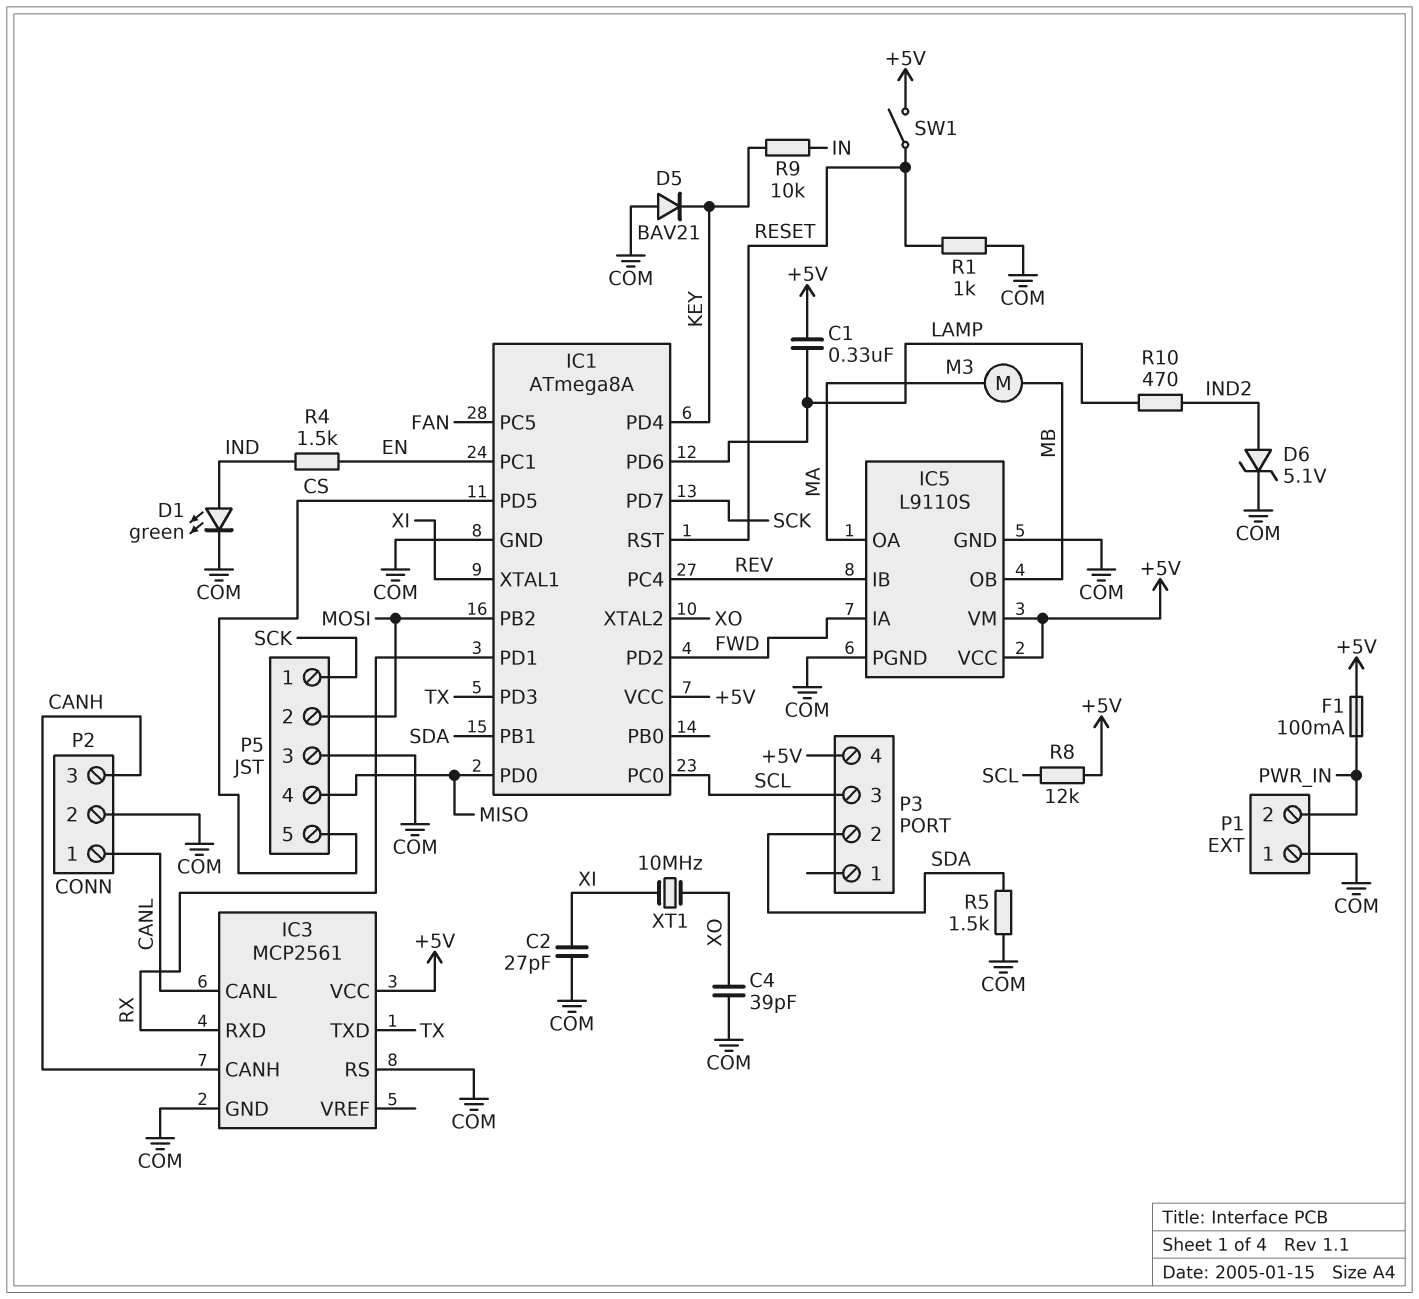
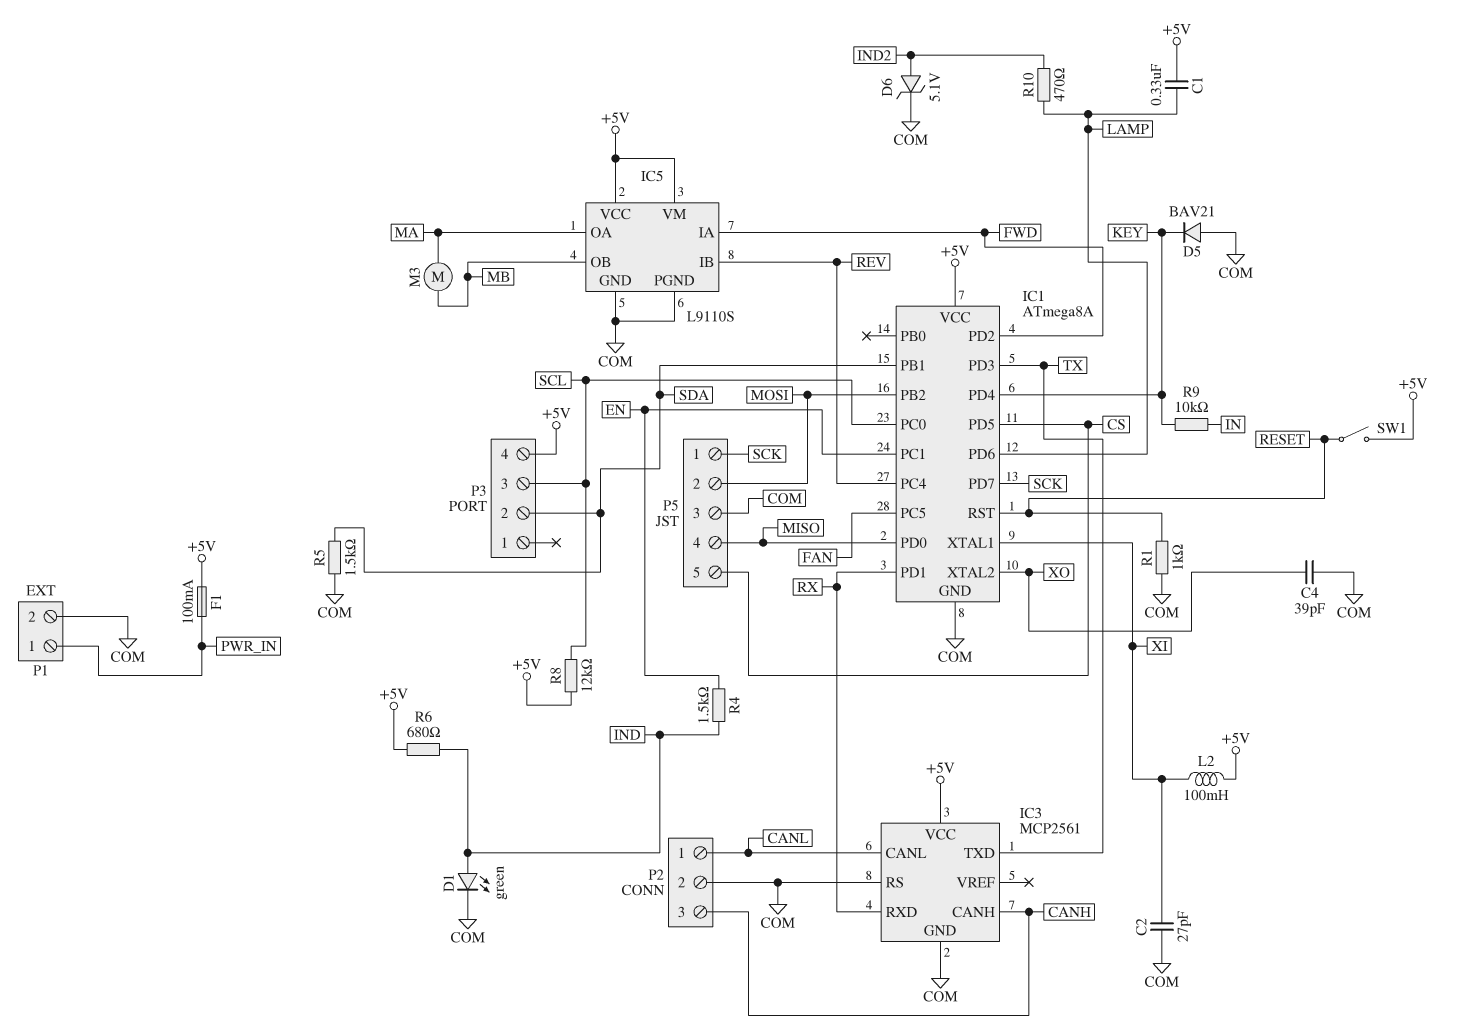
L2: none -> 100mH (+5V, XI)
P1 pin 1: COM -> PWR_IN
P1 pin 2: PWR_IN -> COM
R6: none -> 680 (+5V, IND)
XT1: 10MHz (XI, XO) -> none

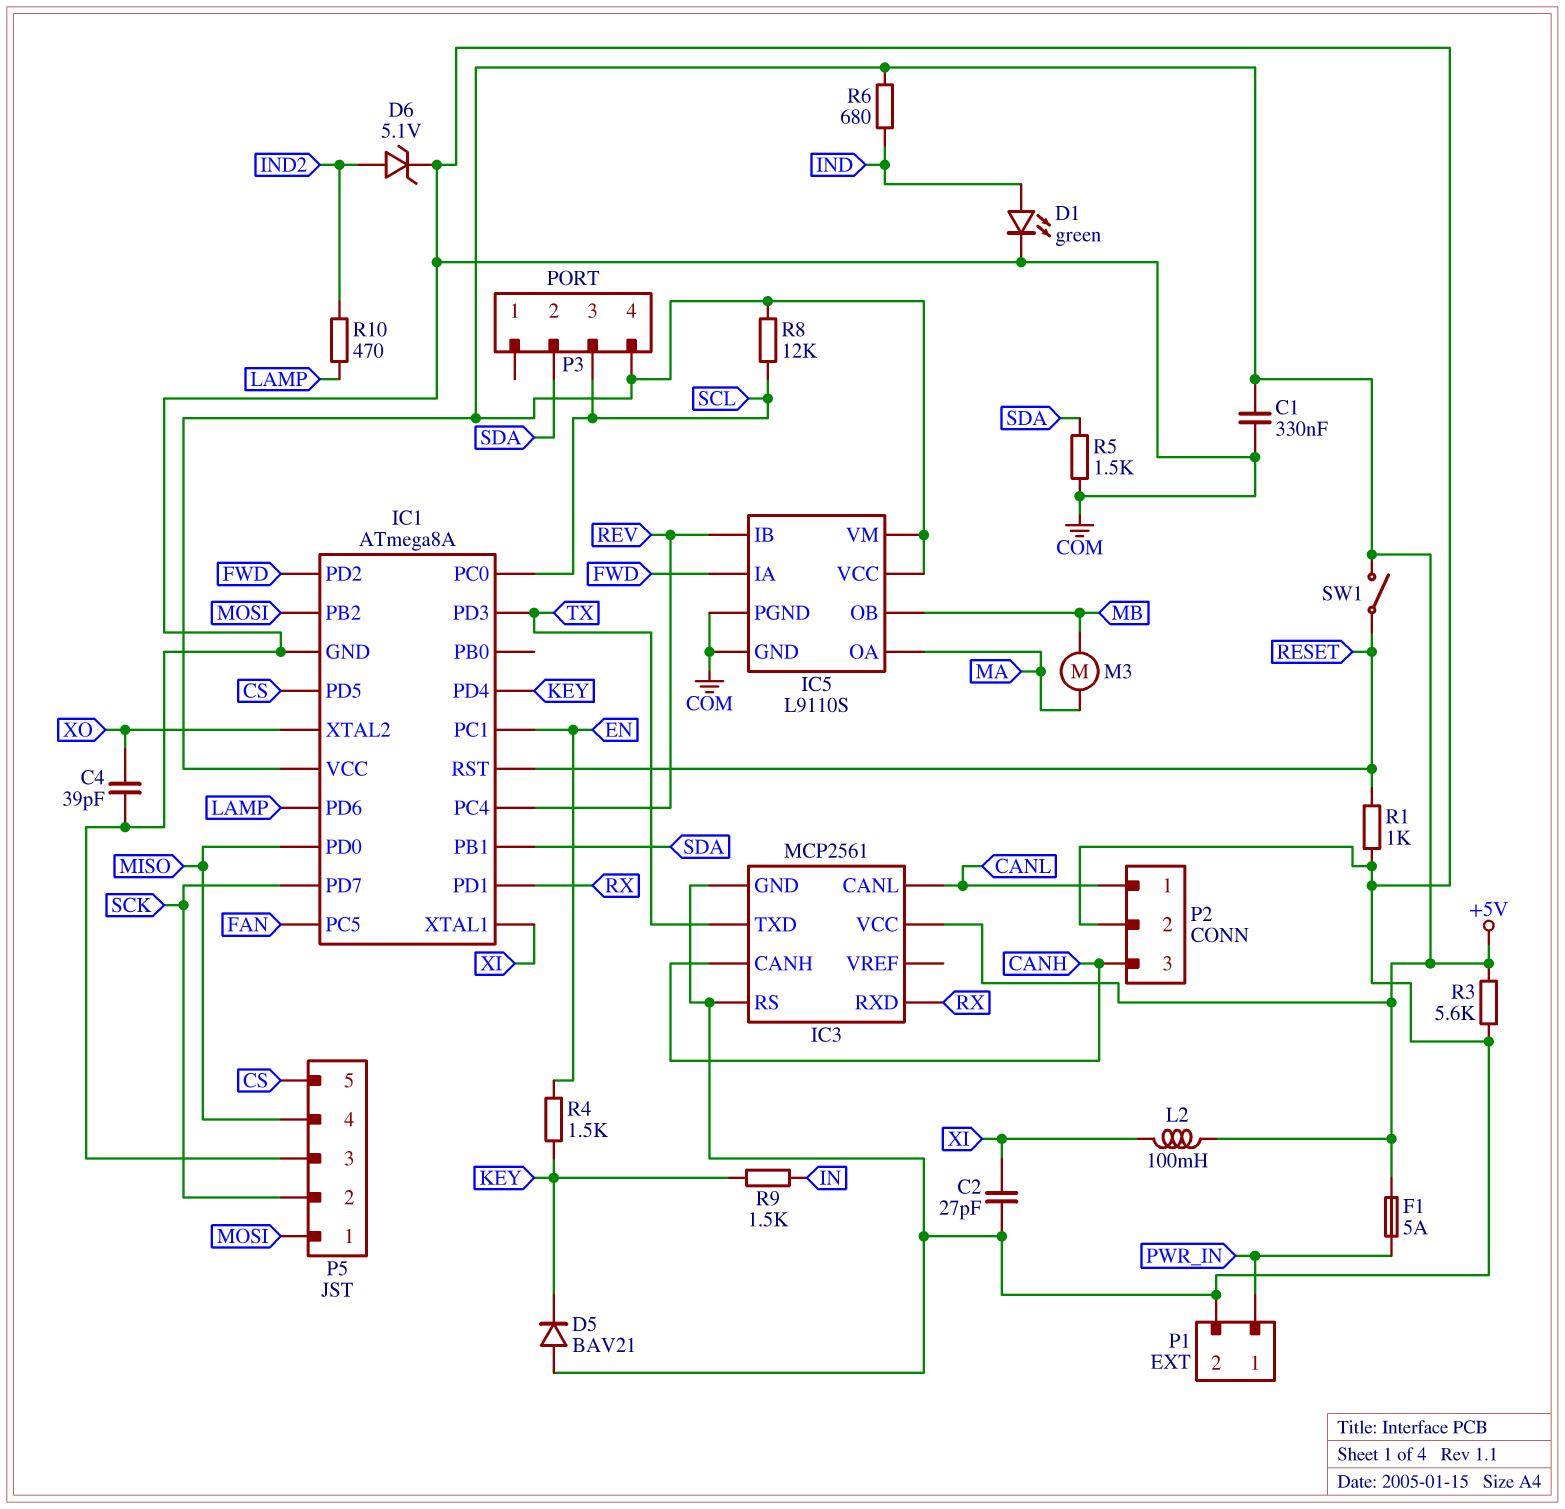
C1: 330nF (+5V, LAMP) -> 330nF (+5V, COM)
F1: 100mA (+5V, PWR_IN) -> 5A (+5V, PWR_IN)
P5 pin 1: SCK -> MOSI
P5 pin 2: MOSI -> SCK
R3: none -> 5.6k (+5V, COM)
R4: 1.5k (EN, IND) -> 1.5k (EN, KEY)
R9: 10k (IN, KEY) -> 1.5k (IN, KEY)

